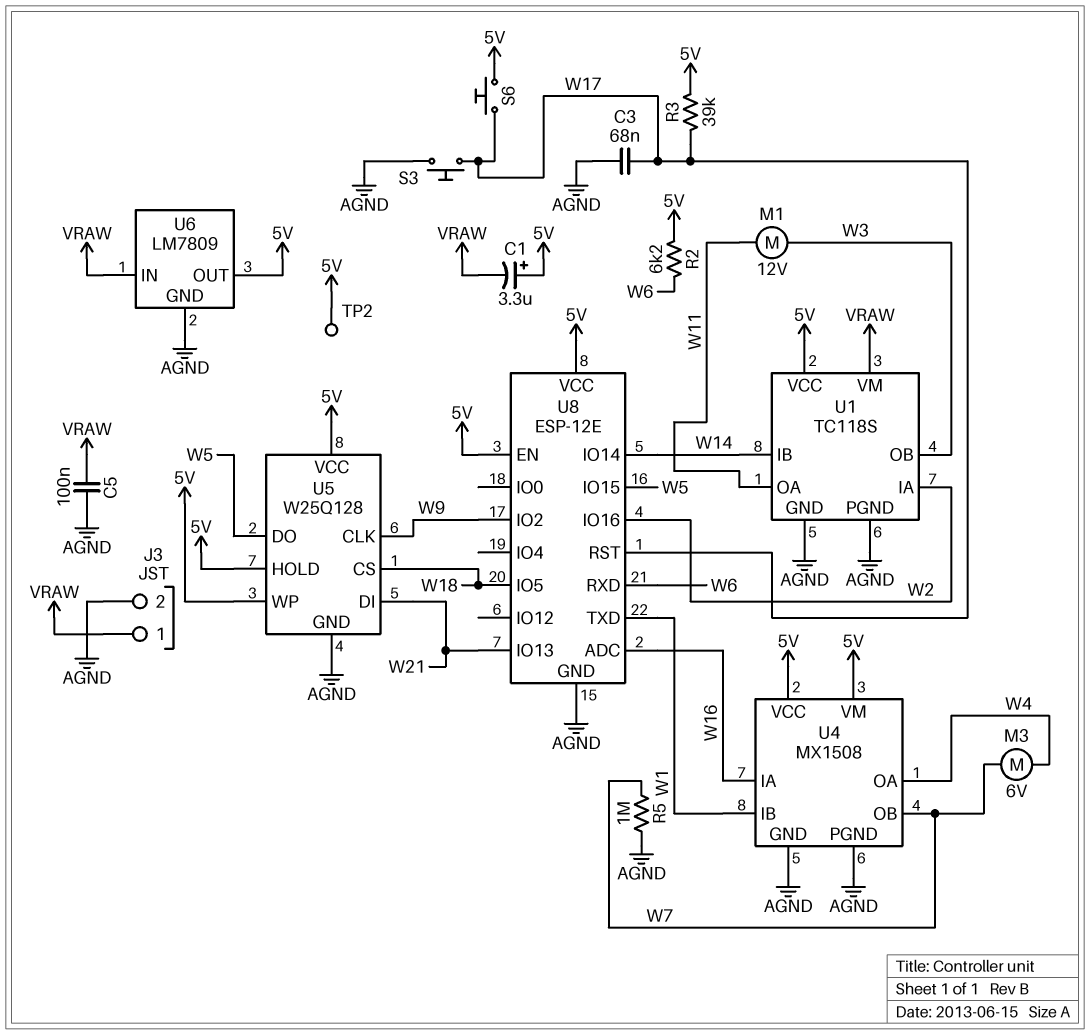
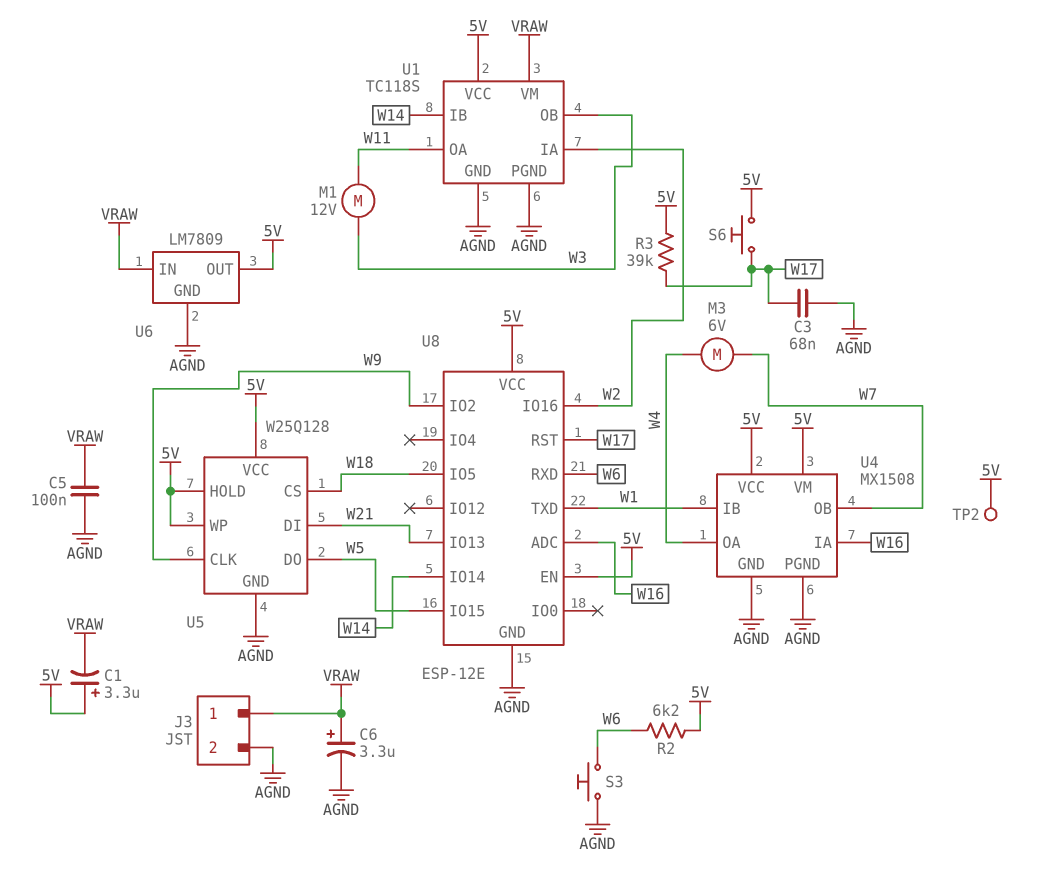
C6: none -> 3.3uF (plus VRAW, minus AGND)
R5: 1M (AGND, W7) -> none
S3: button (AGND, W17) -> button (AGND, W6)

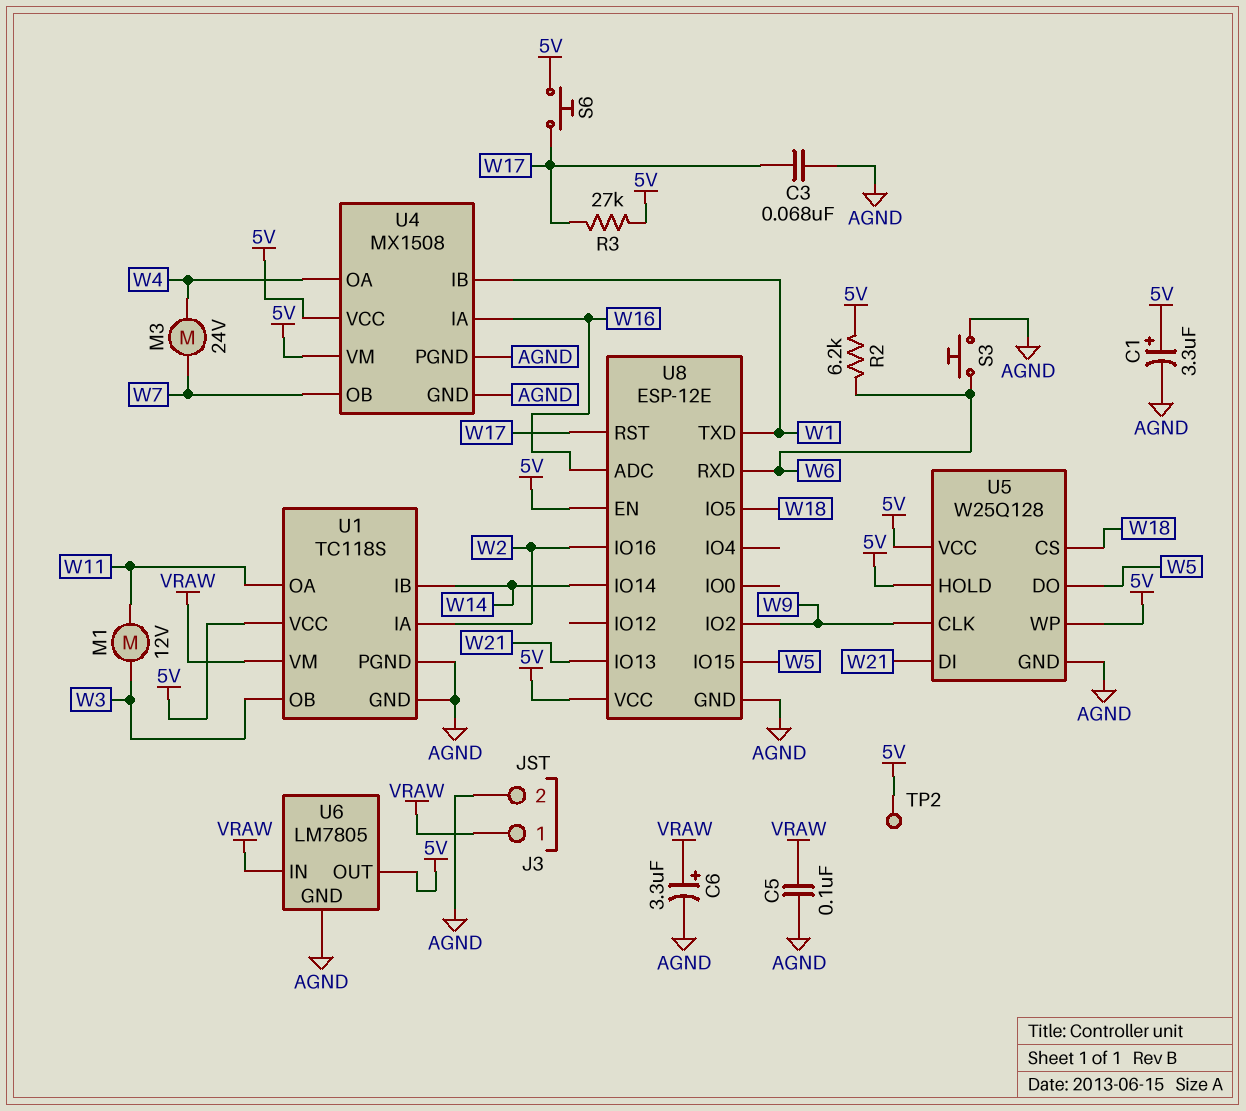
C1: 3.3uF (plus 5V, minus VRAW) -> 3.3uF (plus 5V, minus AGND)
M3: motor 6V (W4, W7) -> motor 24V (W4, W7)
R3: 39k (5V, W17) -> 27k (5V, W17)
U6: LM7809 -> LM7805

